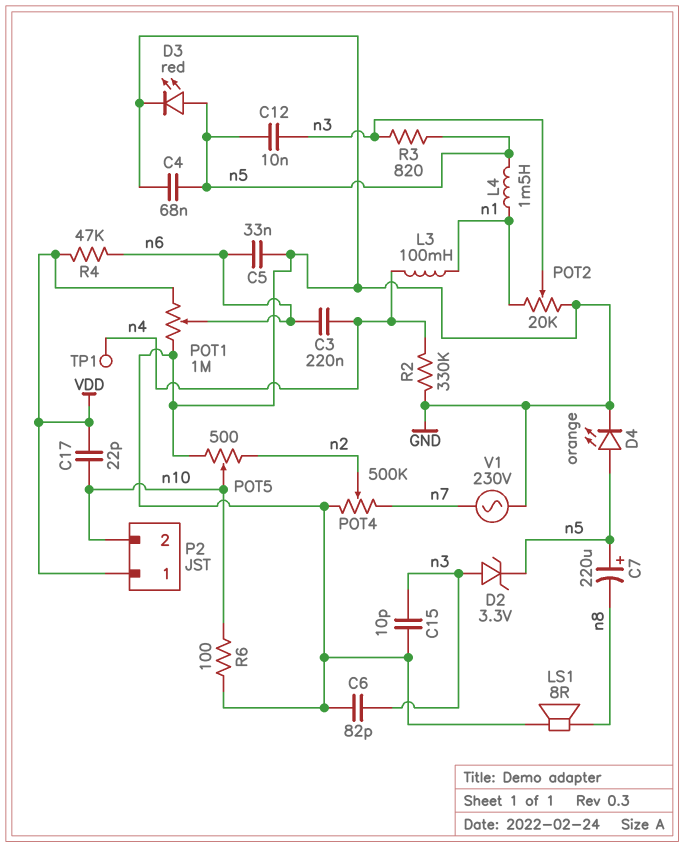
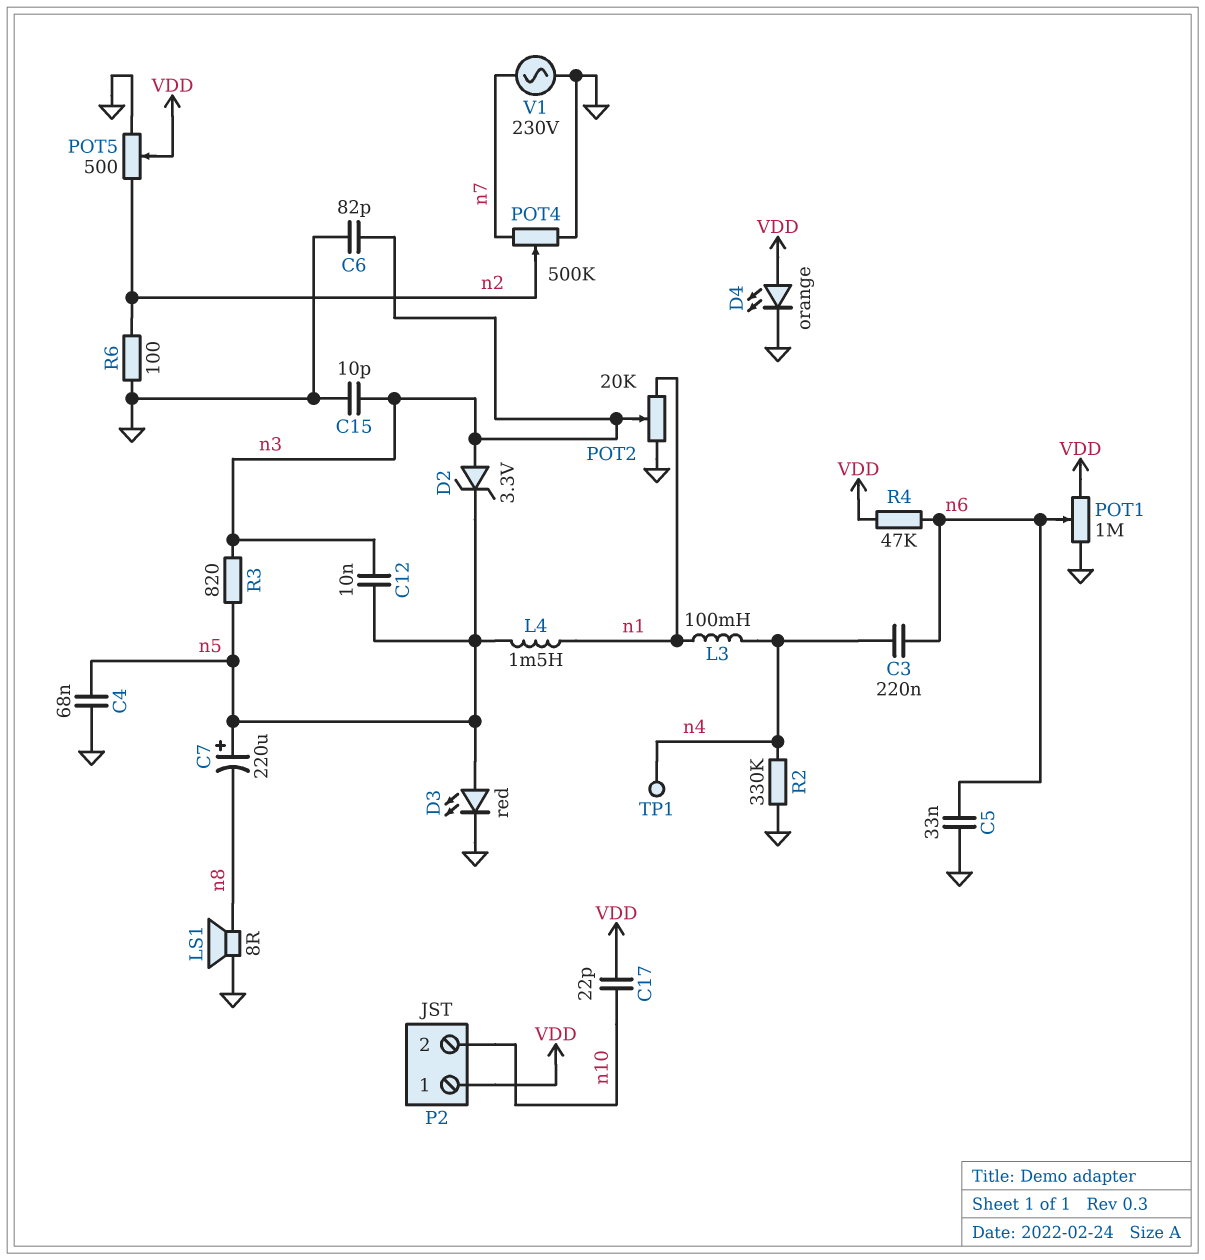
D4: LED orange (A n5, K GND) -> LED orange (A VDD, K GND)
POT5: 500 (GND, n2, wiper n10) -> 500 (GND, n2, wiper VDD)
R6: 100 (GND, n10) -> 100 (GND, n2)

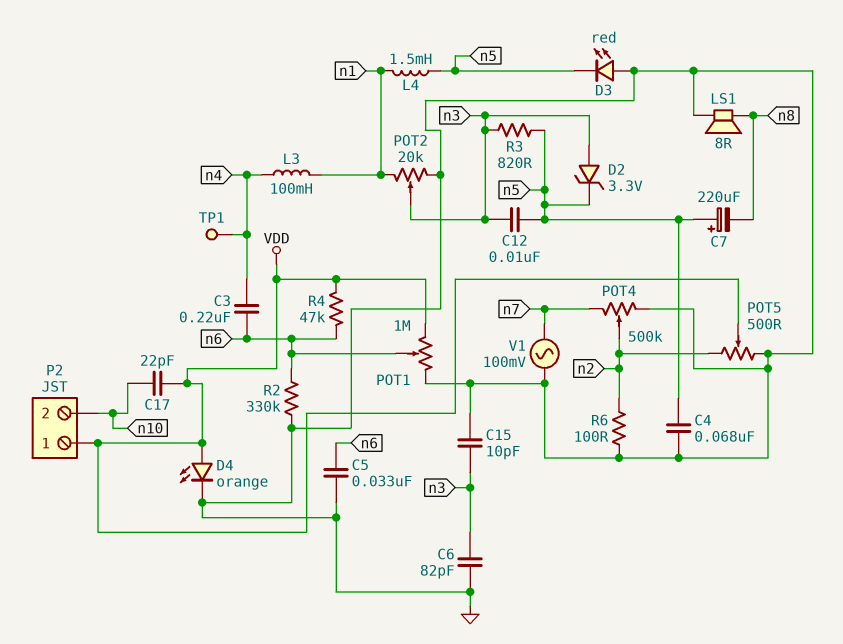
D3: LED red (A n5, K GND) -> LED red (A GND, K n5)
R2: 330k (GND, n4) -> 330k (GND, n6)
V1: AC 230V (GND, n7) -> AC 100mV (GND, n7)

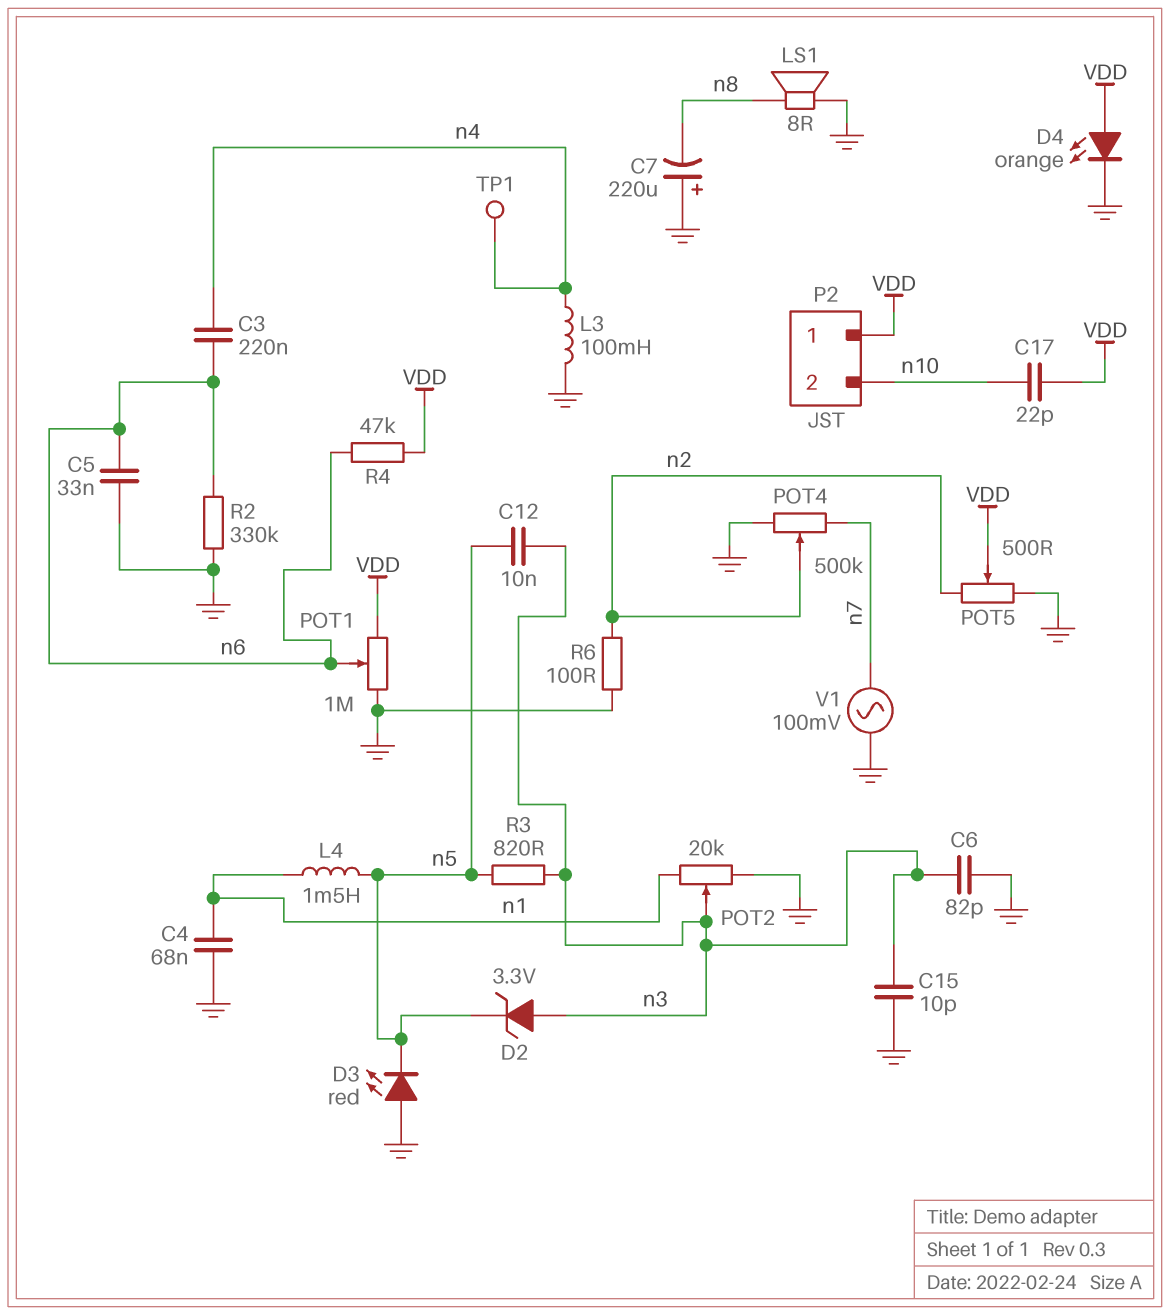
C4: 68nF (GND, n5) -> 68nF (GND, n1)
C7: 220uF (plus n5, minus n8) -> 220uF (plus GND, minus n8)
L3: 100mH (n1, n4) -> 100mH (GND, n4)

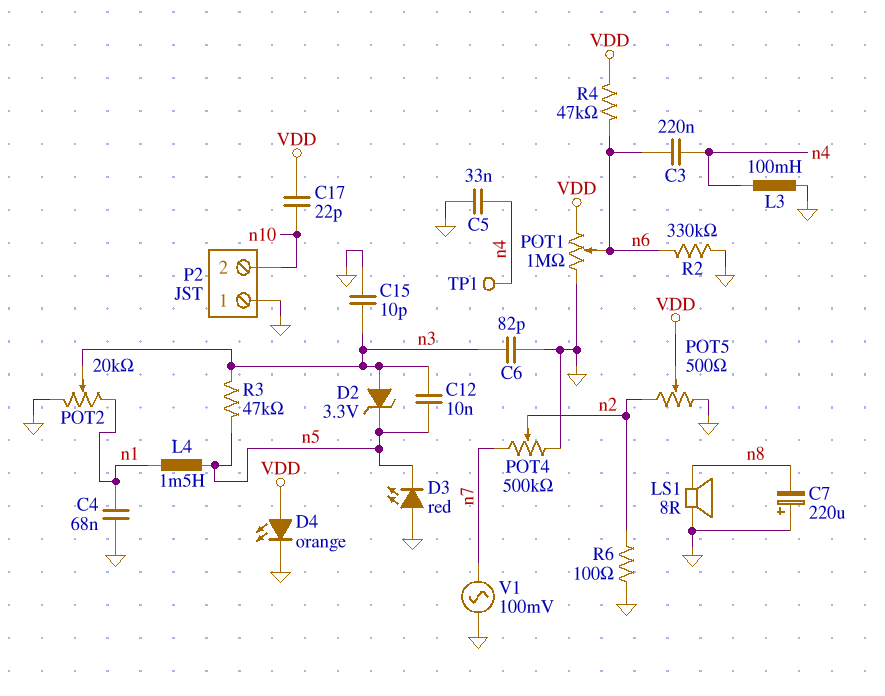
C5: 33nF (GND, n6) -> 33nF (GND, n4)
P2 pin 1: VDD -> GND
R3: 820 (n3, n5) -> 47k (n3, n5)

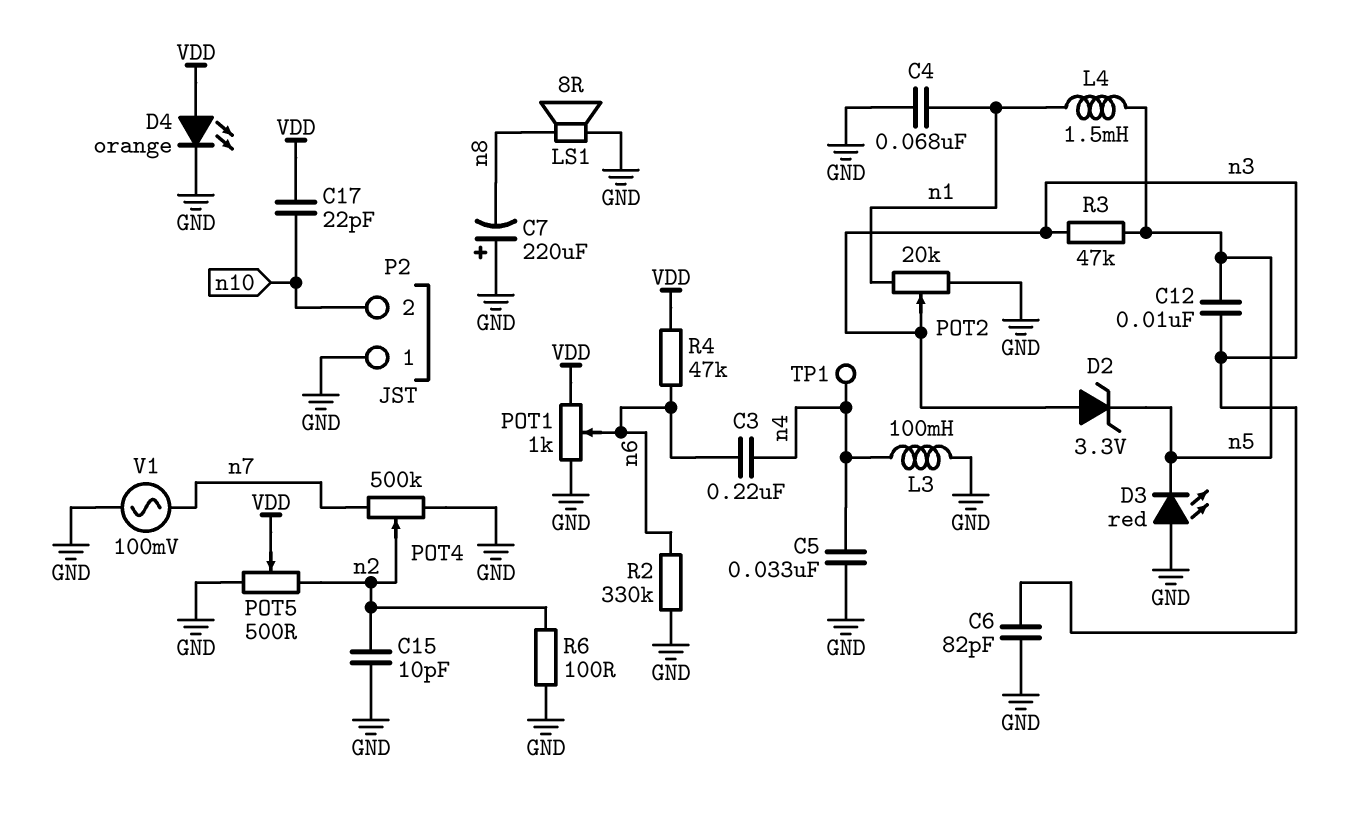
C15: 10pF (GND, n3) -> 10pF (GND, n2)
POT1: 1M (GND, VDD, wiper n6) -> 1k (GND, VDD, wiper n6)

